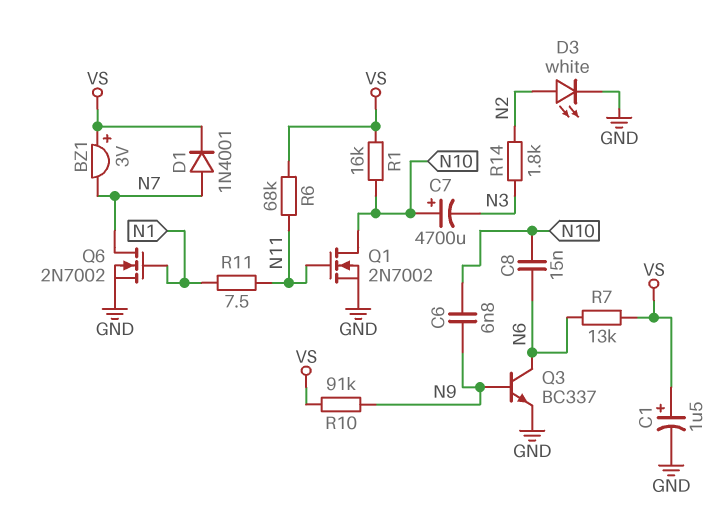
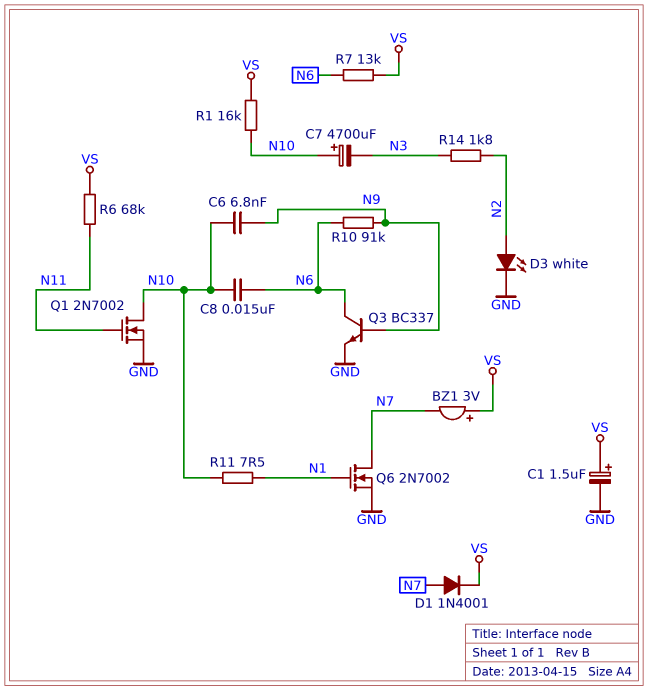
R10: 91k (N9, VS) -> 91k (N6, N9)
R11: 7.5 (N1, N11) -> 7.5 (N1, N10)

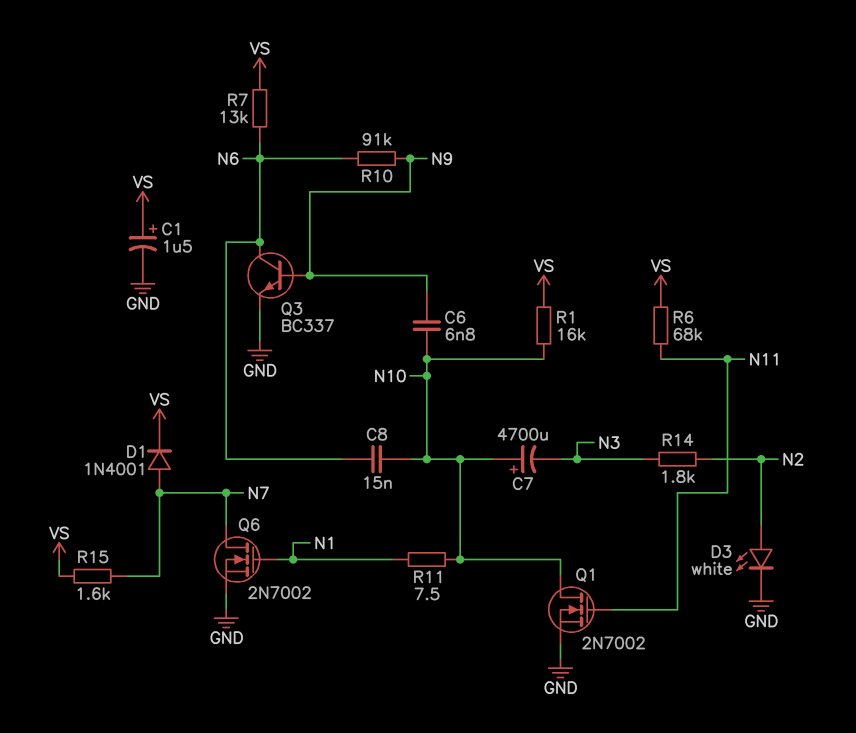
BZ1: buzzer 3V (plus VS, minus N7) -> none
R15: none -> 1.6k (N7, VS)

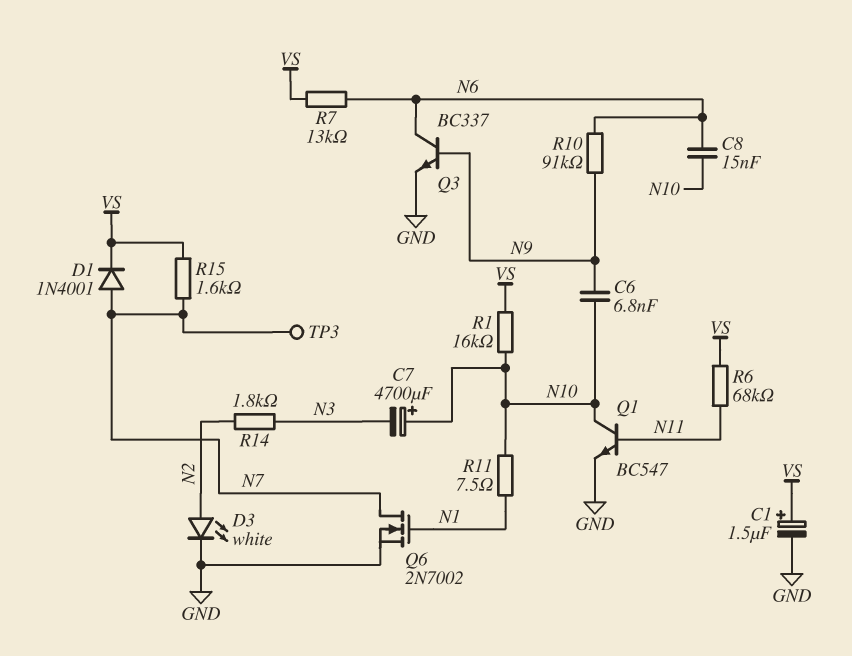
Q1: NMOS 2N7002 (G N11, D N10, S GND) -> NPN BC547 (B N11, C N10, E GND)
TP3: none -> test point (N7)

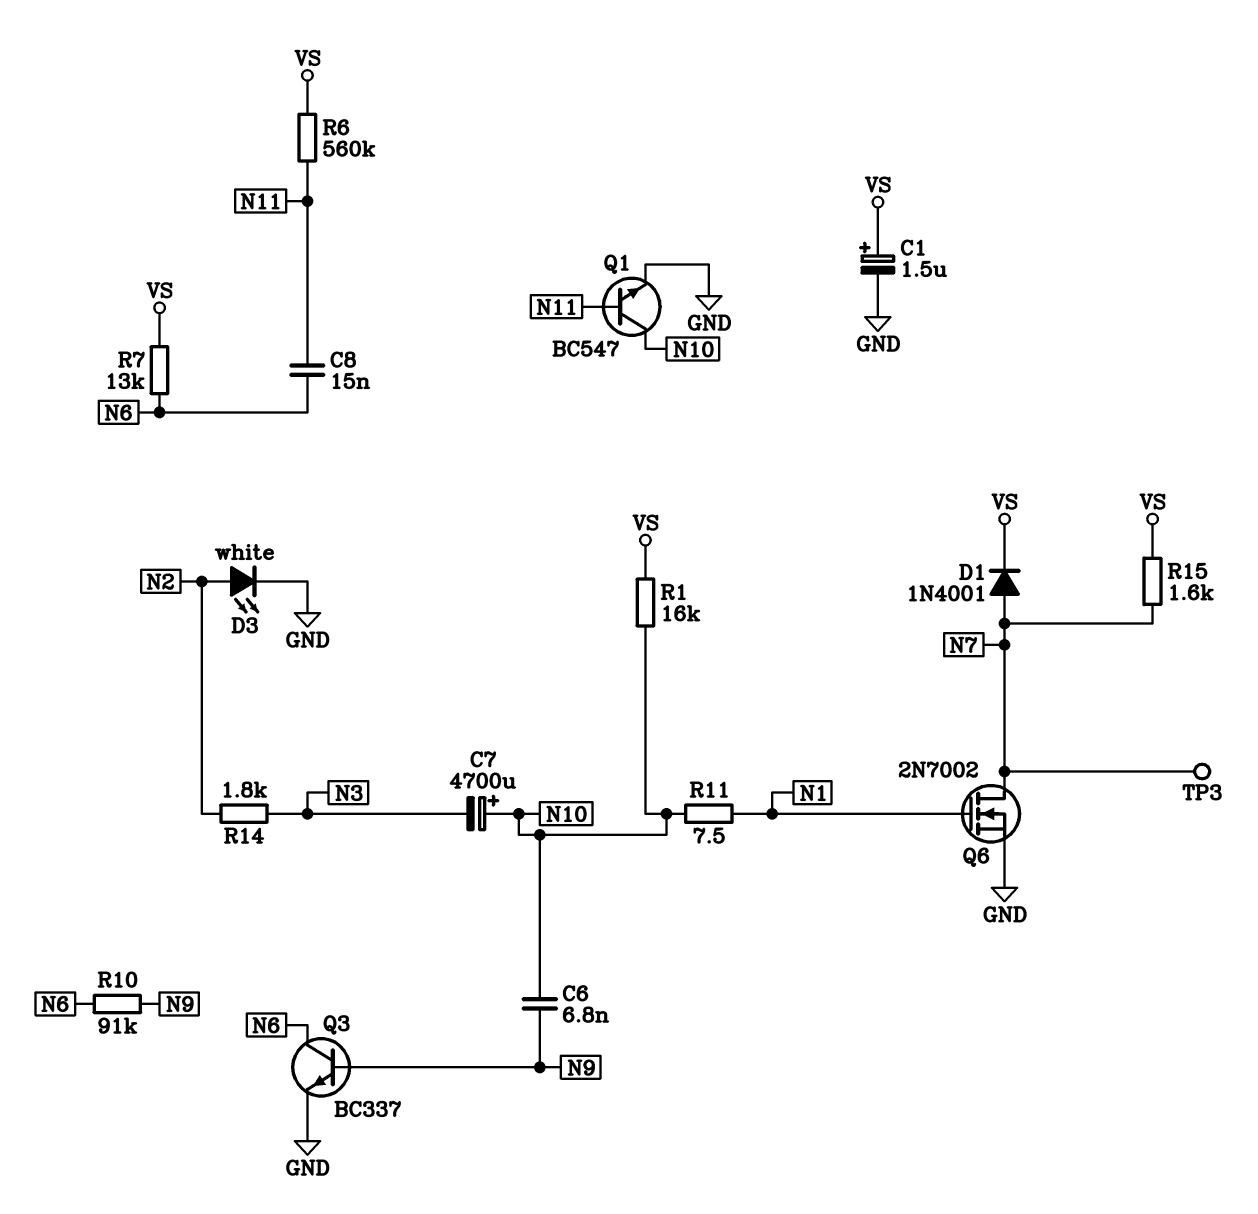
C8: 15nF (N6, N10) -> 15nF (N6, N11)
R6: 68k (N11, VS) -> 560k (N11, VS)

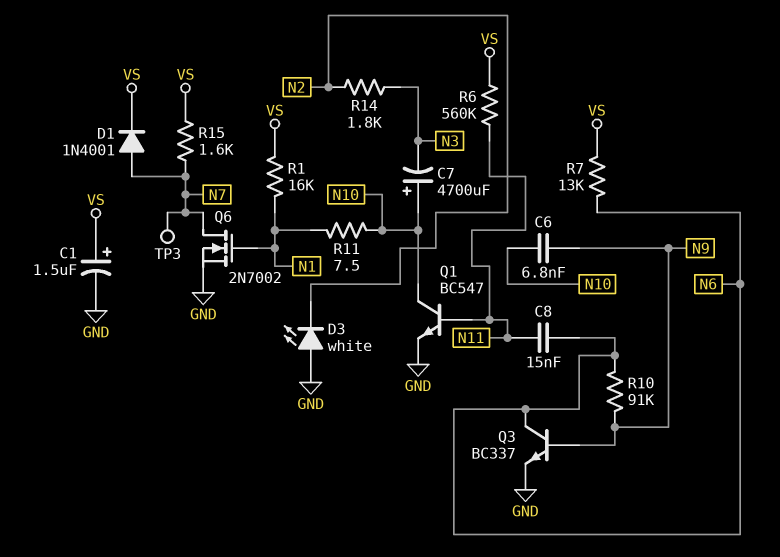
D3: LED white (A N2, K GND) -> LED white (A GND, K N2)
R1: 16k (N10, VS) -> 16k (N1, VS)

